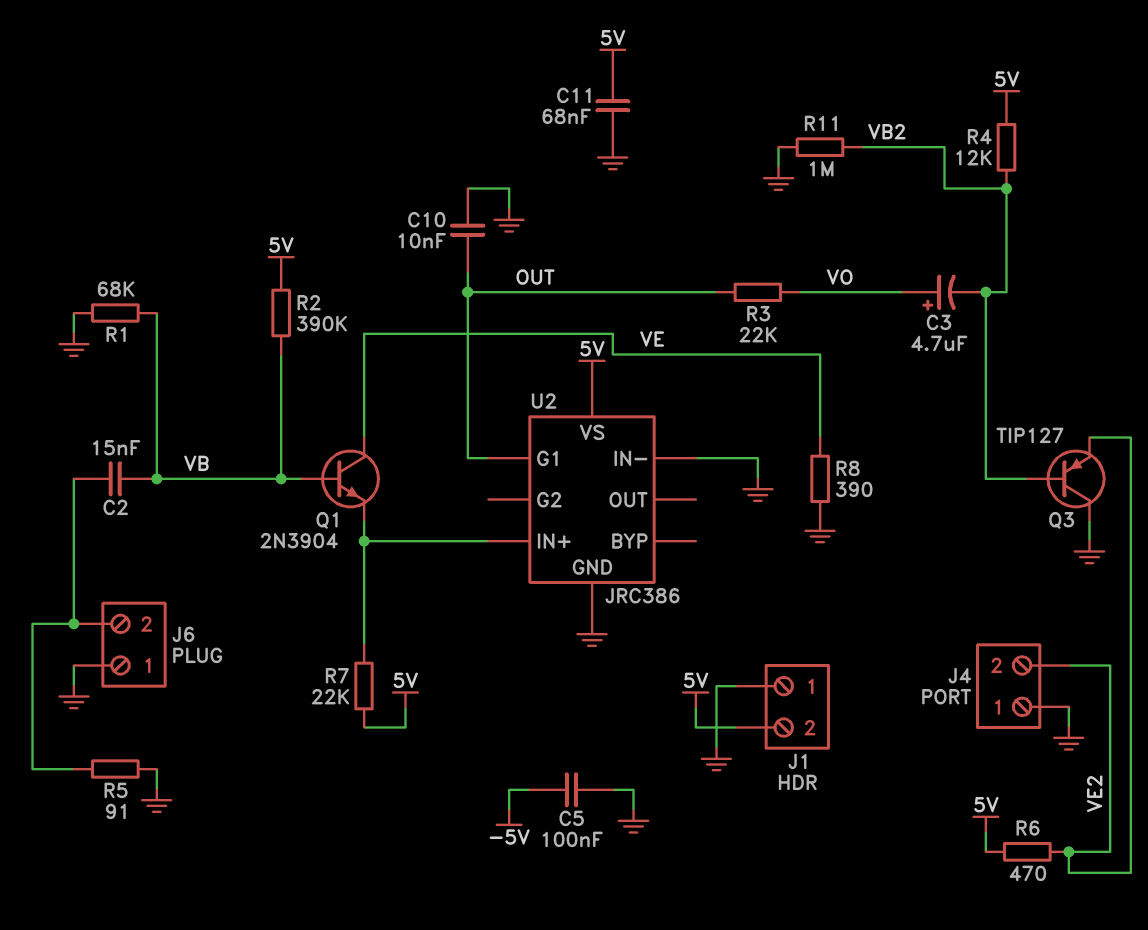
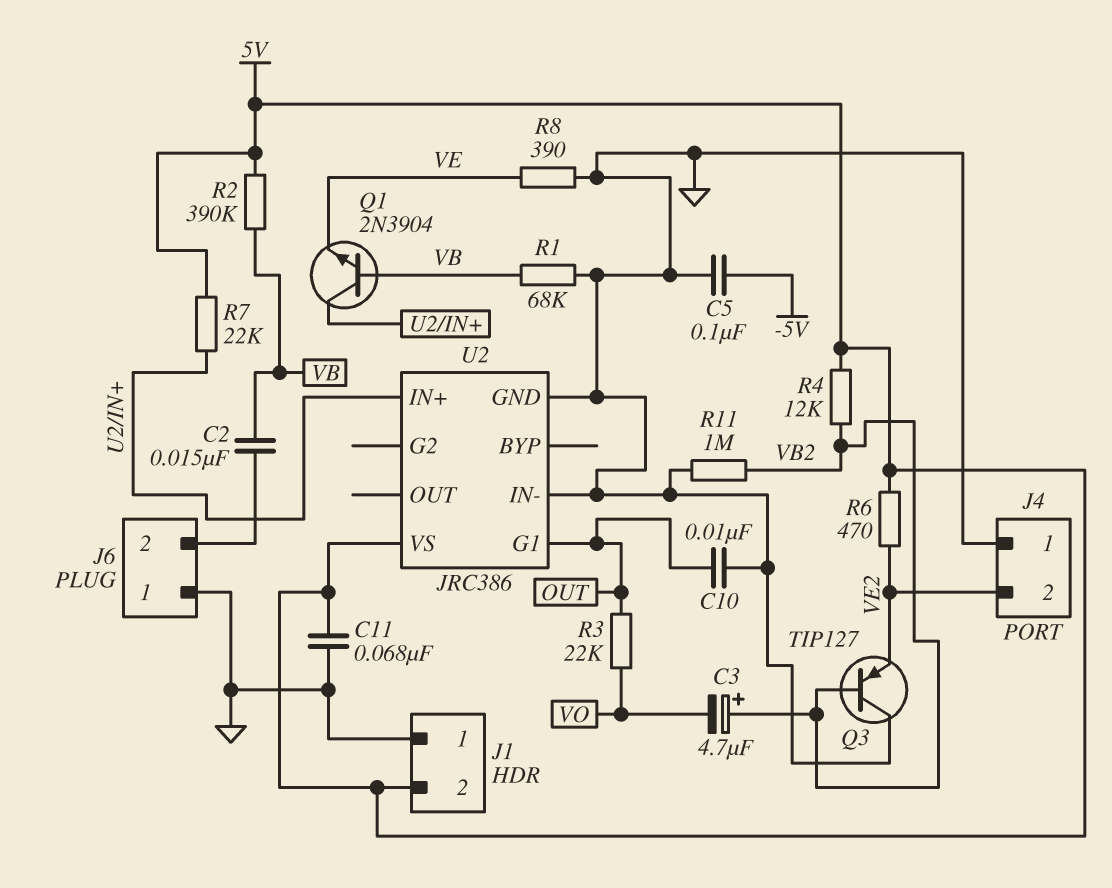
C3: 4.7uF (plus VO, minus VB2) -> 4.7uF (plus VB2, minus VO)
Q1: NPN 2N3904 (B VB, C VE, E U2/IN+) -> NPN 2N3904 (B VB, C U2/IN+, E VE)
R5: 91 (GND, J6/2) -> none

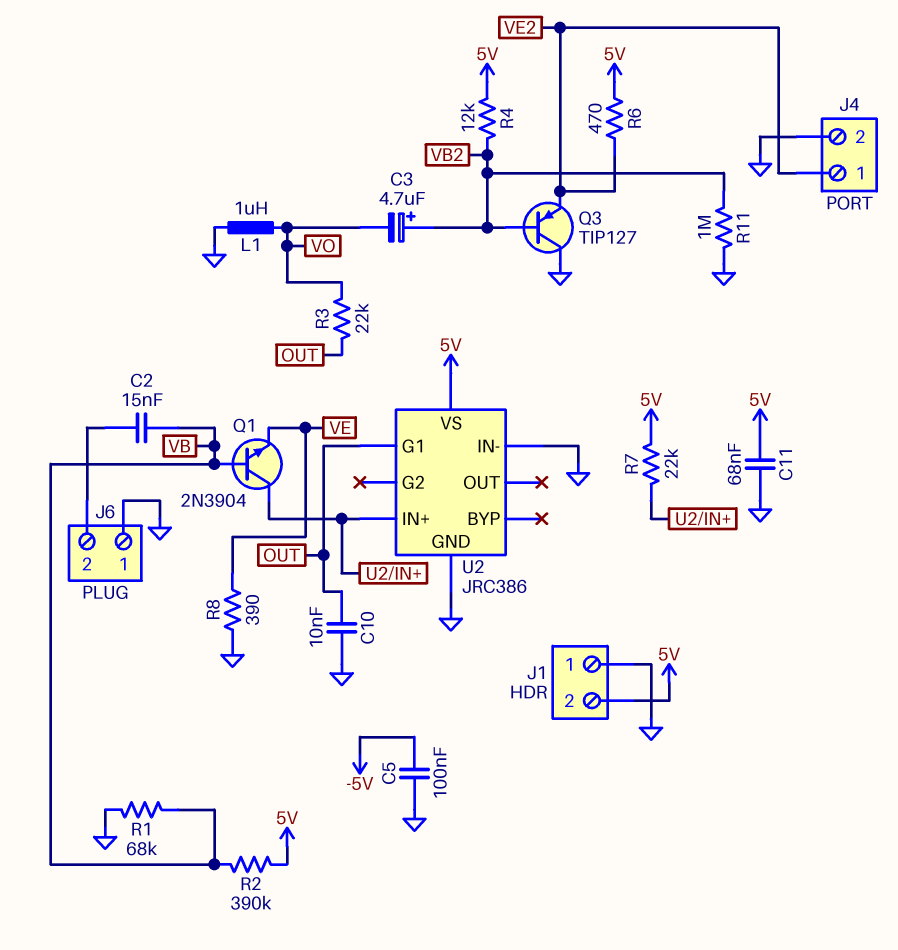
J4 pin 1: GND -> VE2
J4 pin 2: VE2 -> GND
L1: none -> 1uH (GND, VO)

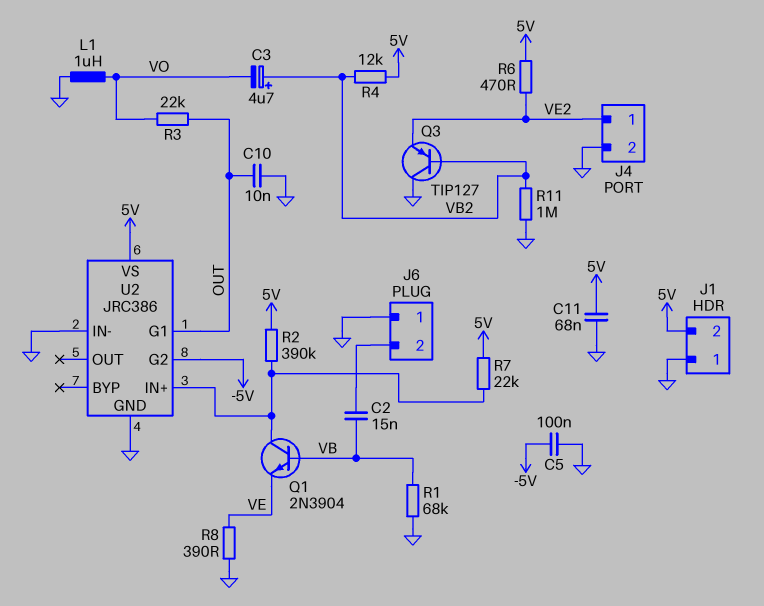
R2: 390k (5V, VB) -> 390k (5V, U2/IN+)
U2 pin G2: none -> -5V

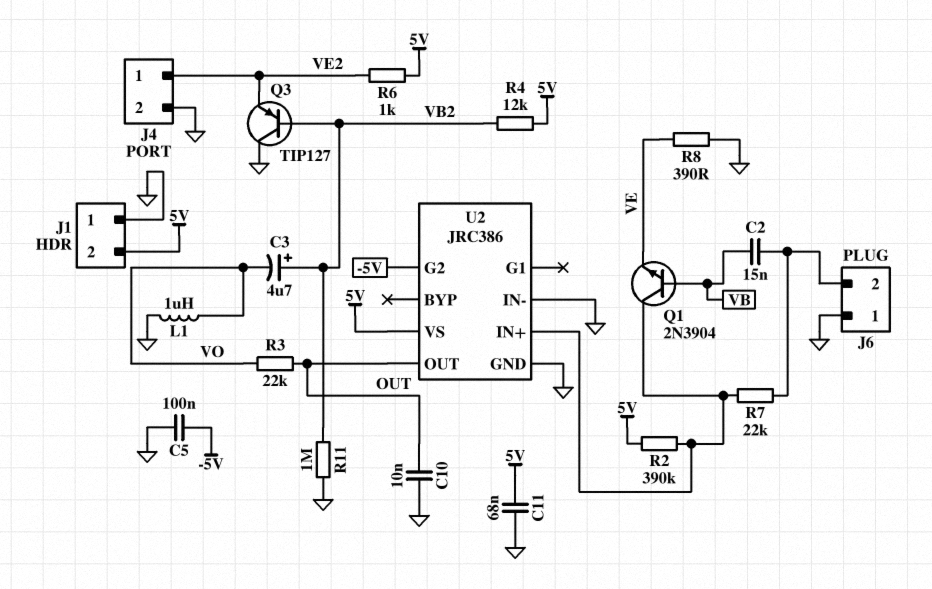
R1: 68k (GND, VB) -> none
R6: 470 (5V, VE2) -> 1k (5V, VE2)
R7: 22k (5V, U2/IN+) -> 22k (J6/2, U2/IN+)
U2 pin G1: OUT -> none
U2 pin OUT: none -> OUT

